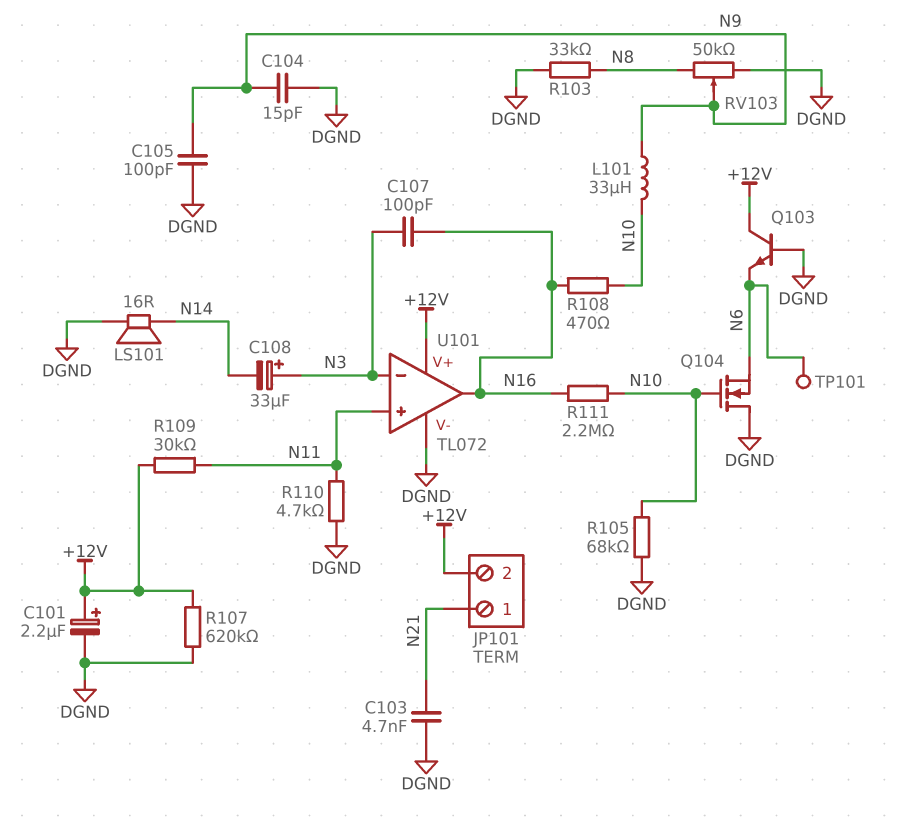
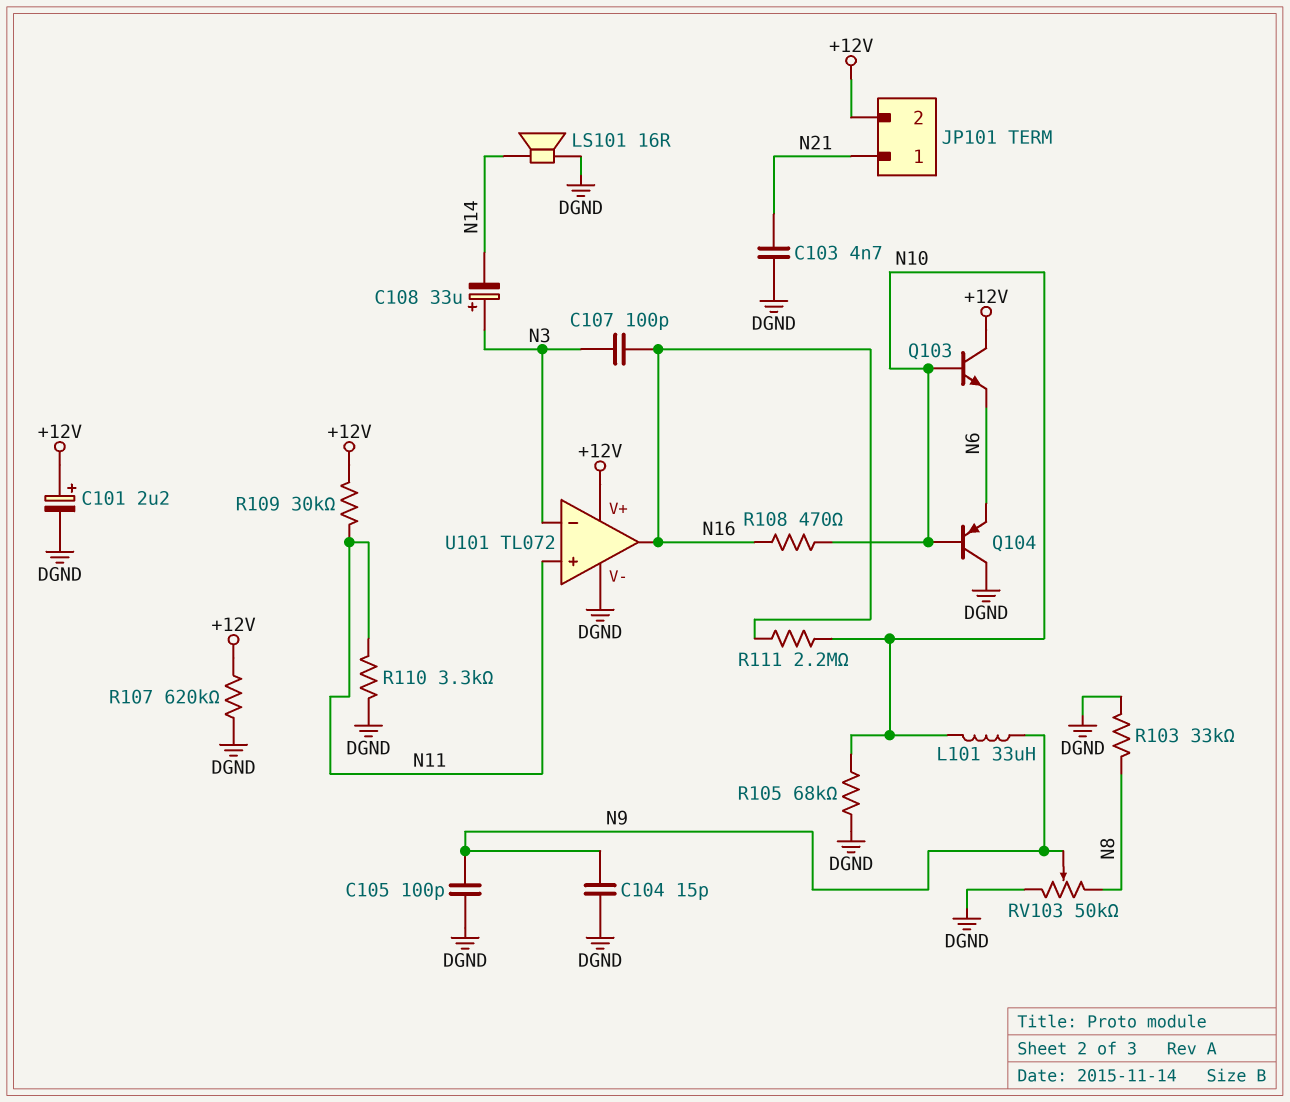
Q103: NPN (B DGND, C +12V, E N6) -> NPN (B N10, C +12V, E N6)
Q104: NMOS (G N10, D DGND, S N6) -> PNP (B N10, C DGND, E N6)
R110: 4.7k (DGND, N11) -> 3.3k (DGND, N11)
TP101: test point (N6) -> none

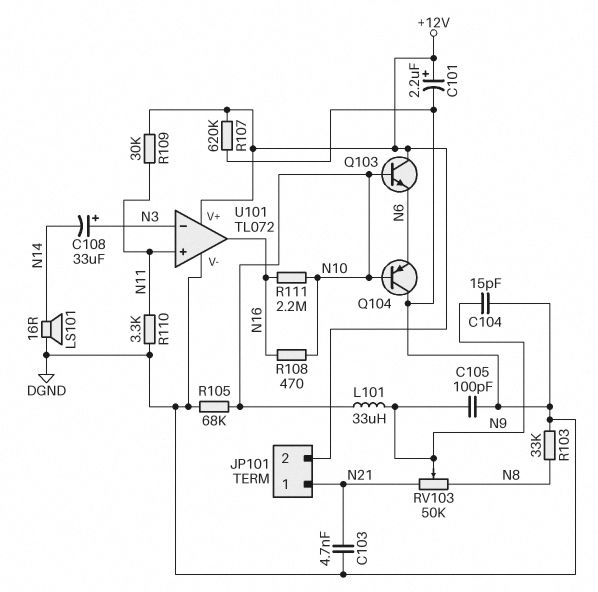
C107: 100pF (N3, N16) -> none
RV103: 50k (DGND, N8, wiper N9) -> 50k (N8, N21, wiper N9)

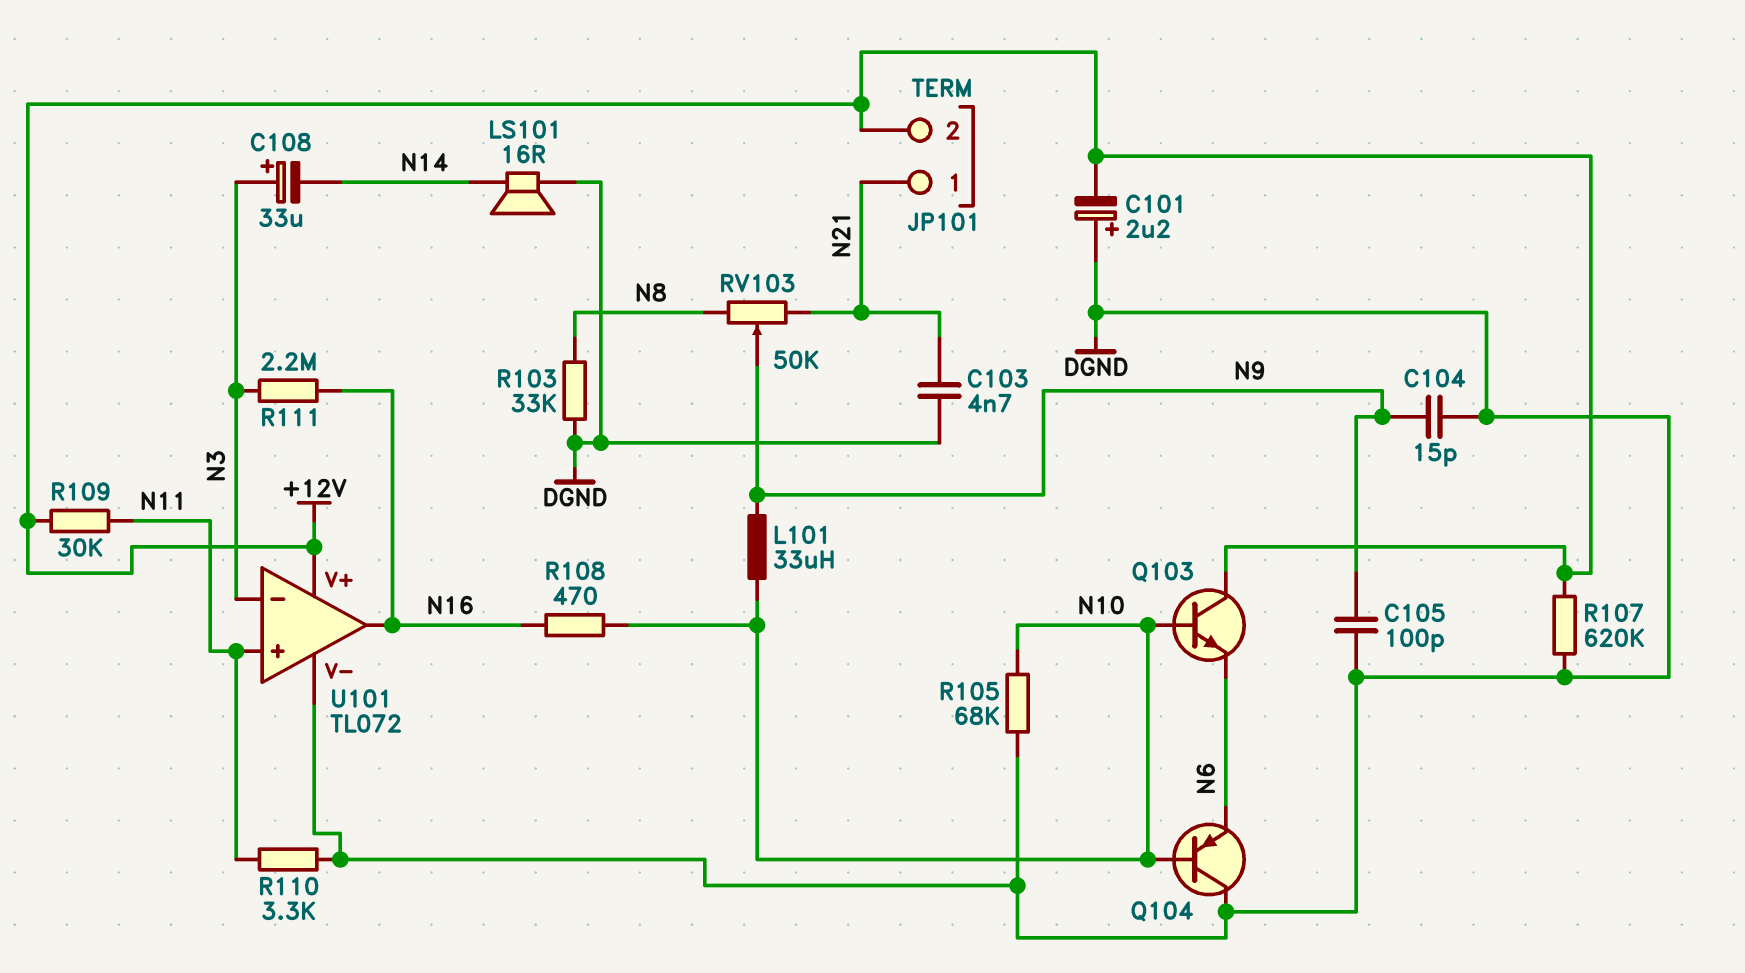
C101: 2.2uF (plus +12V, minus DGND) -> 2.2uF (plus DGND, minus +12V)
R111: 2.2M (N10, N16) -> 2.2M (N3, N16)

